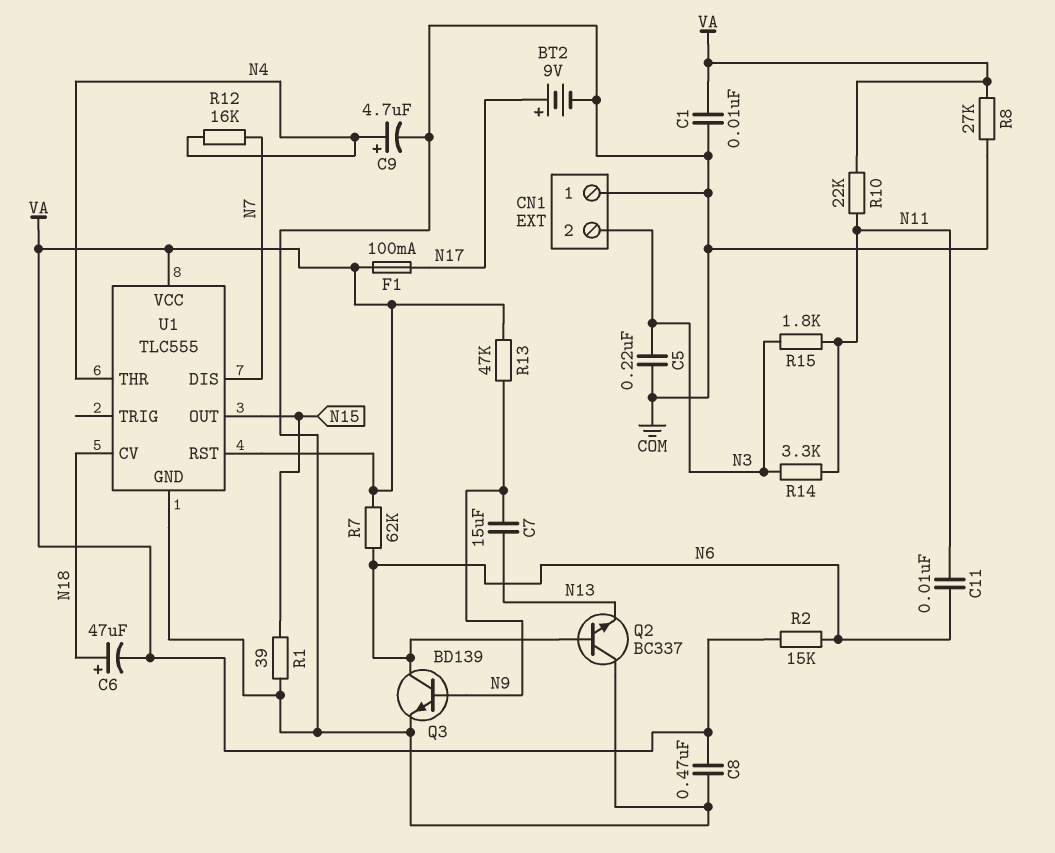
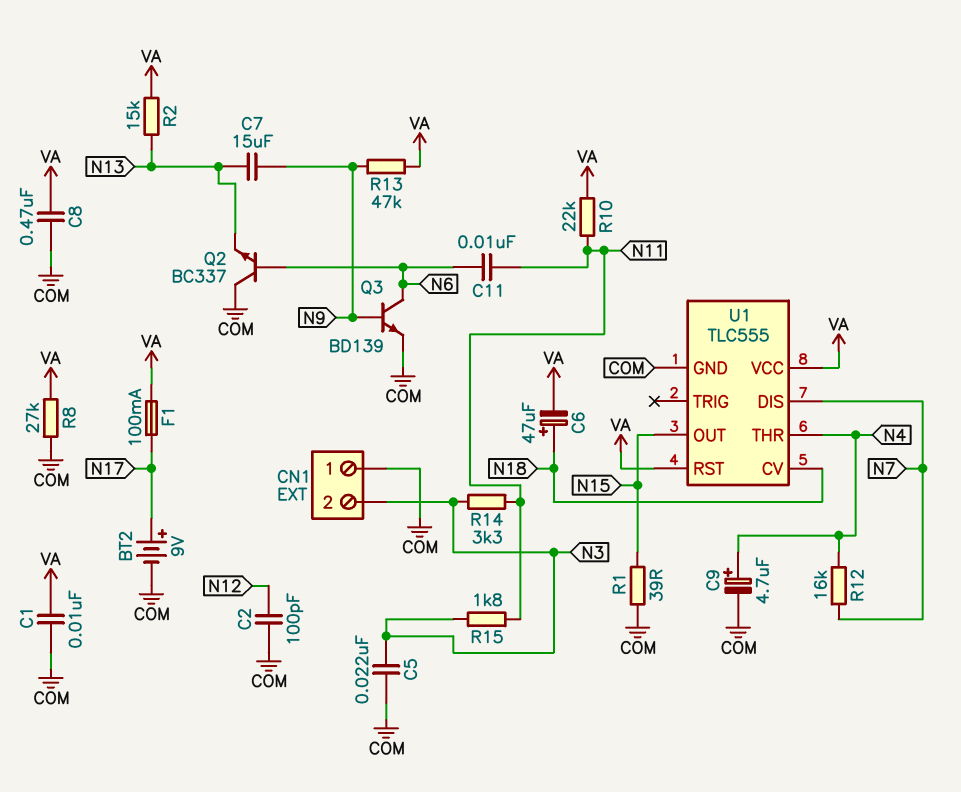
C2: none -> 100pF (COM, N12)
C5: 220nF (COM, N3) -> 22nF (COM, N3)
R2: 15k (N6, VA) -> 15k (N13, VA)
R7: 62k (N6, VA) -> none

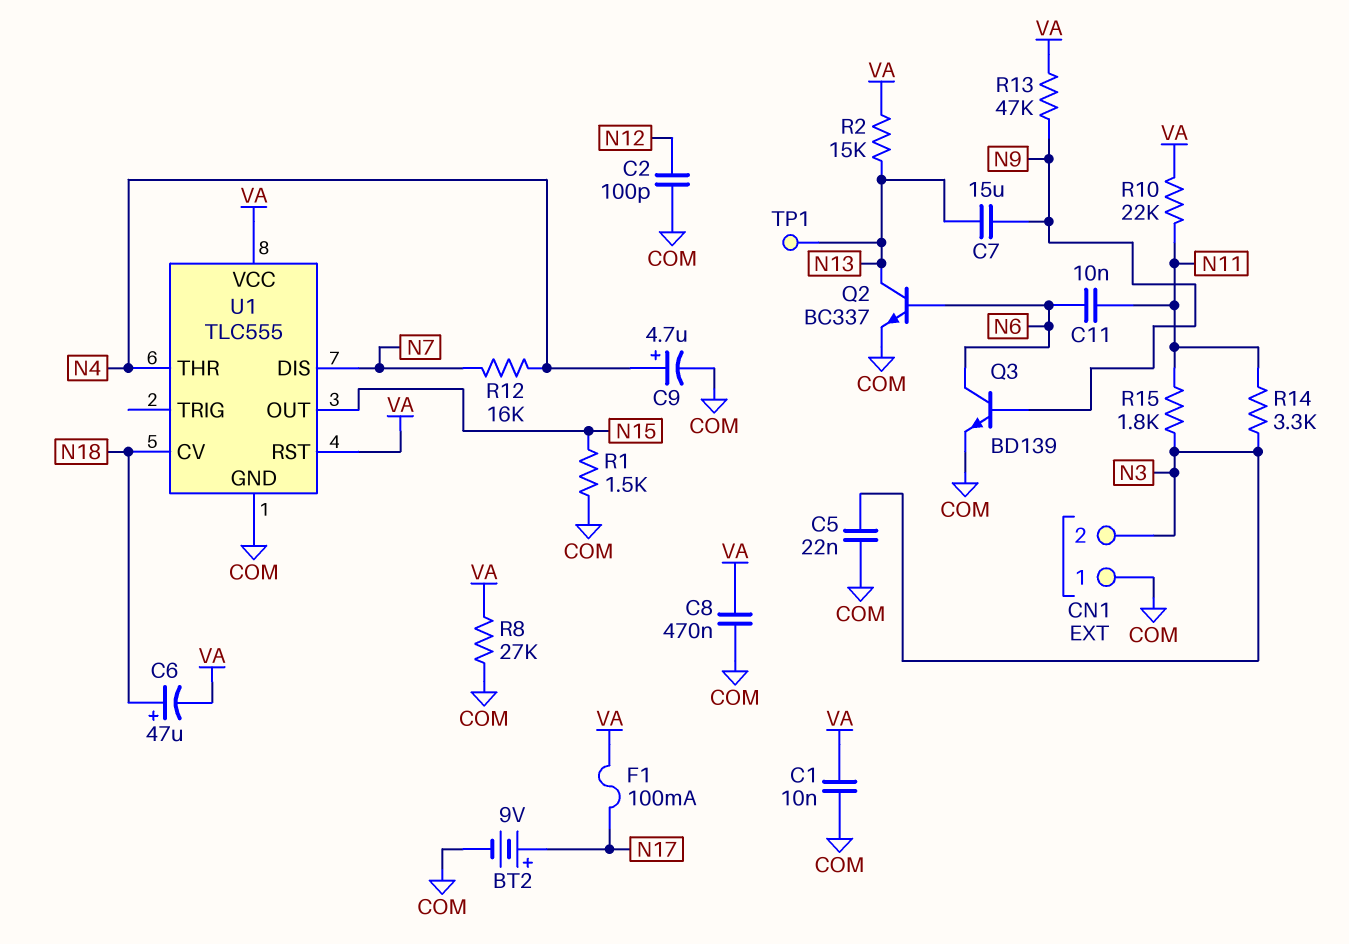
Q2: NPN BC337 (B N6, C COM, E N13) -> NPN BC337 (B N6, C N13, E COM)
R1: 39 (COM, N15) -> 1.5k (COM, N15)
TP1: none -> test point (N13)

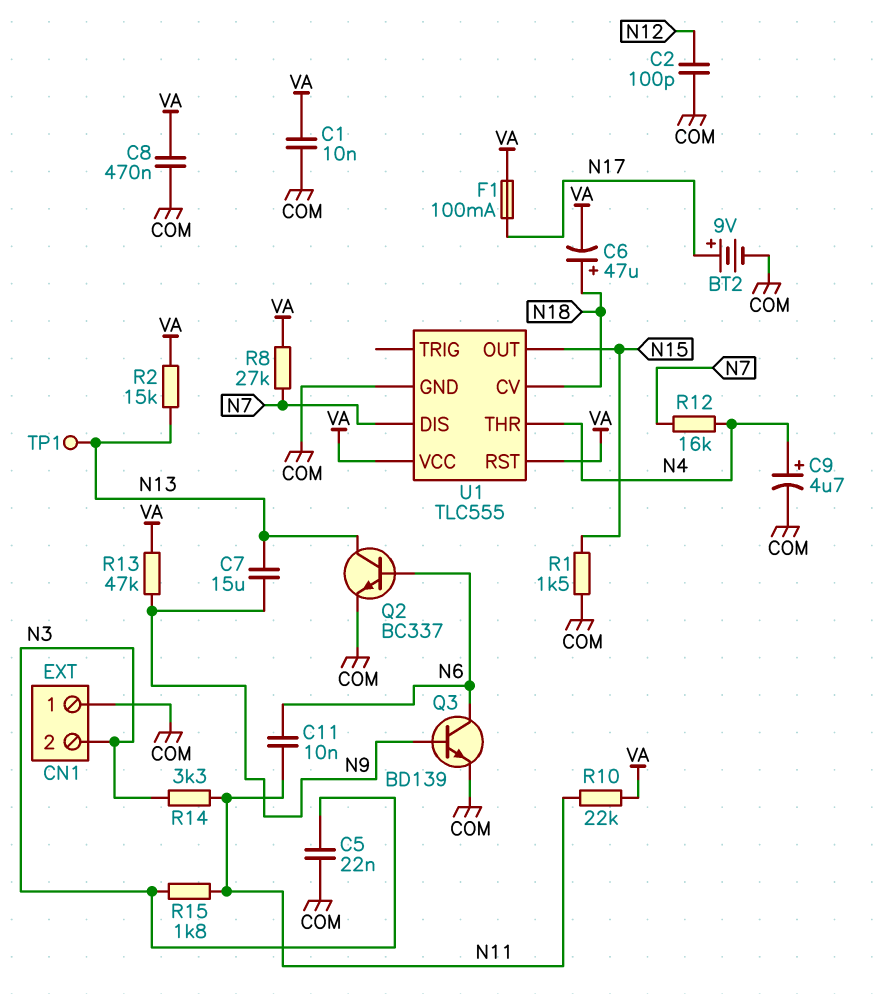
R8: 27k (COM, VA) -> 27k (N7, VA)

